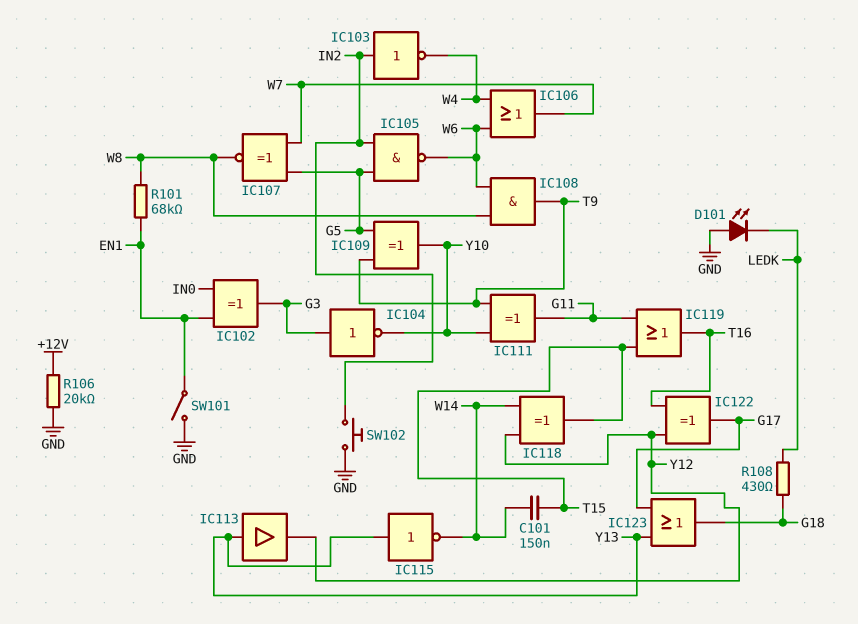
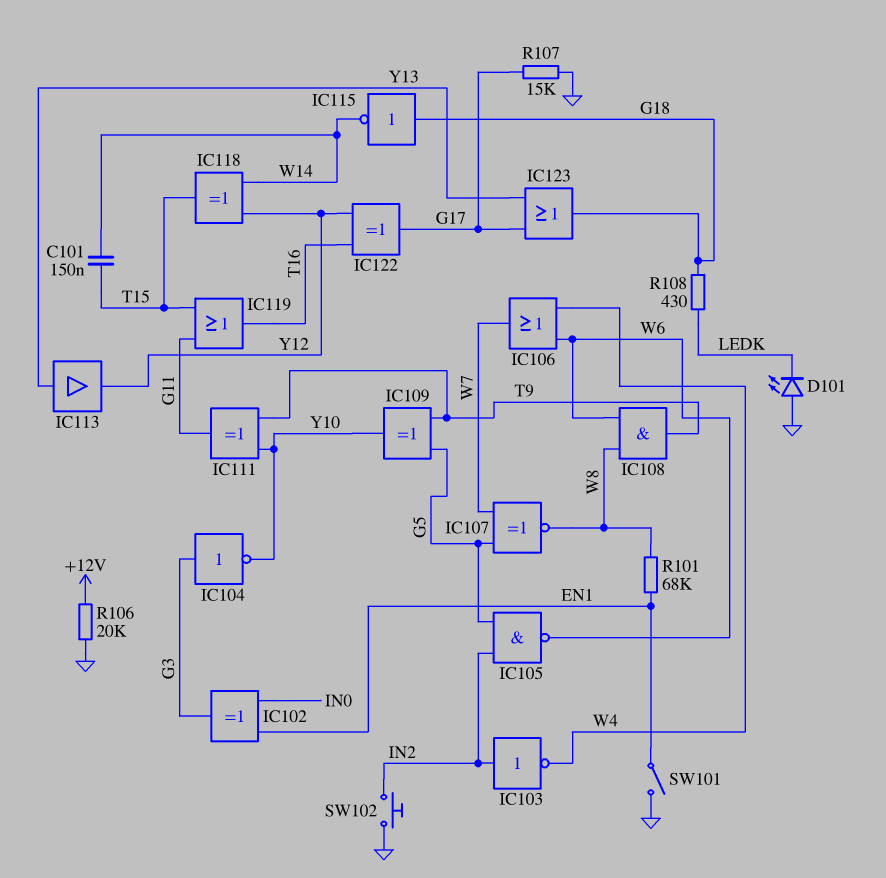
IC115: NOT (in Y13, out W14) -> NOT (in G18, out W14)
R107: none -> 15k (G17, GND)

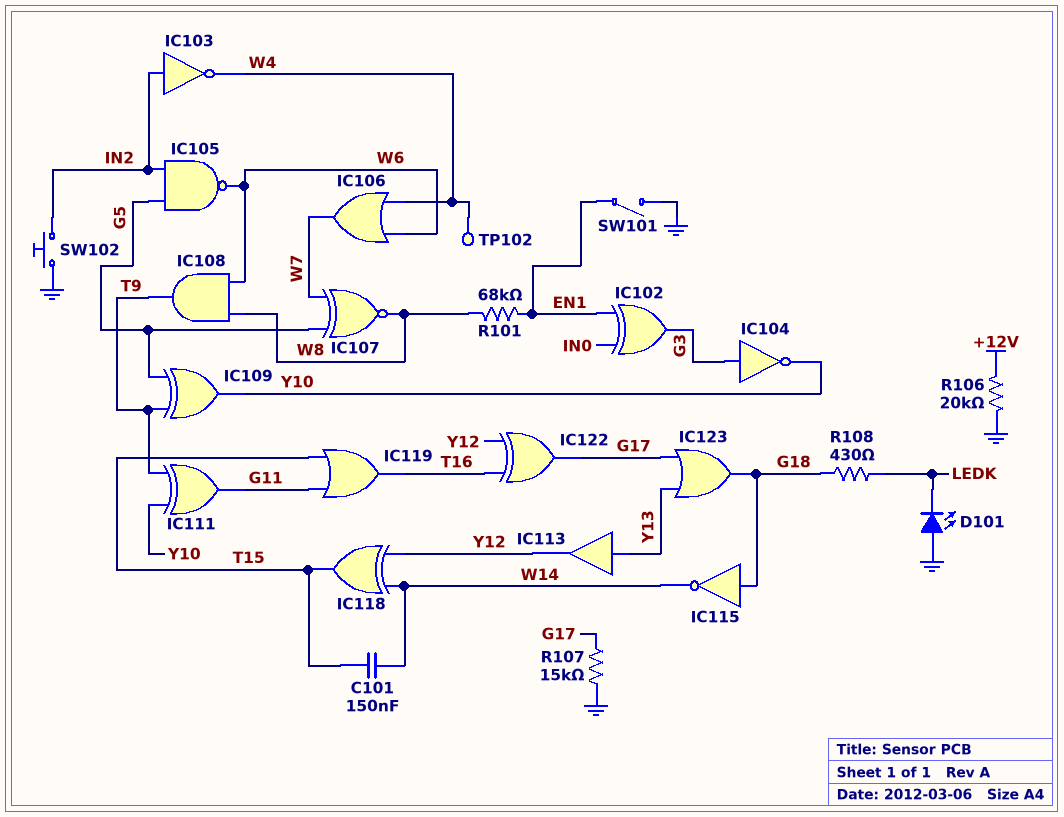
TP102: none -> test point (W4)

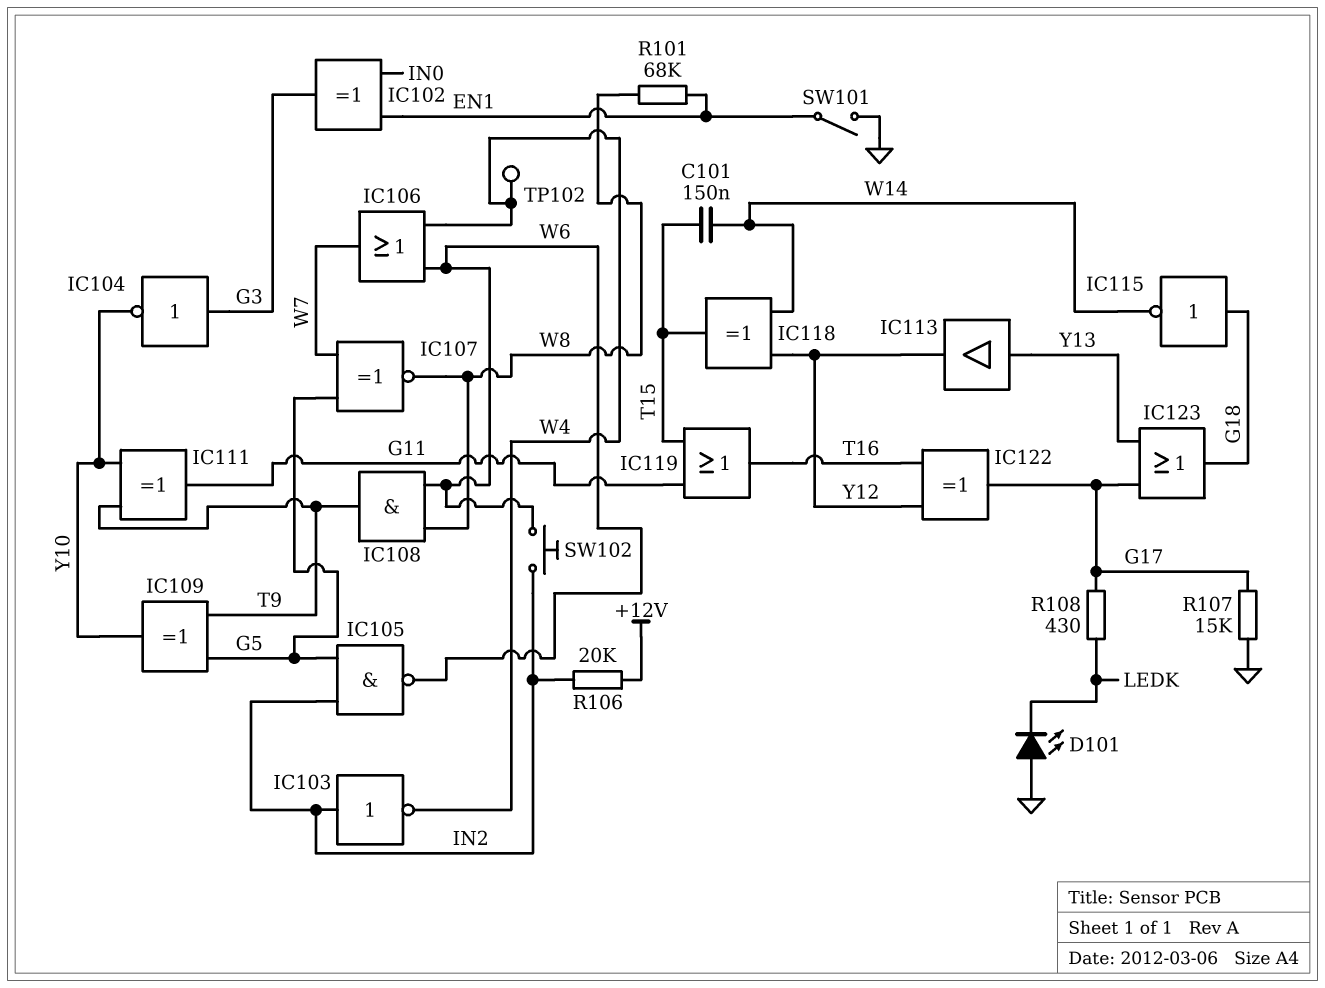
R106: 20k (+12V, GND) -> 20k (+12V, IN2)
R108: 430 (G18, LEDK) -> 430 (G17, LEDK)
SW102: button (GND, IN2) -> button (IN2, W6)

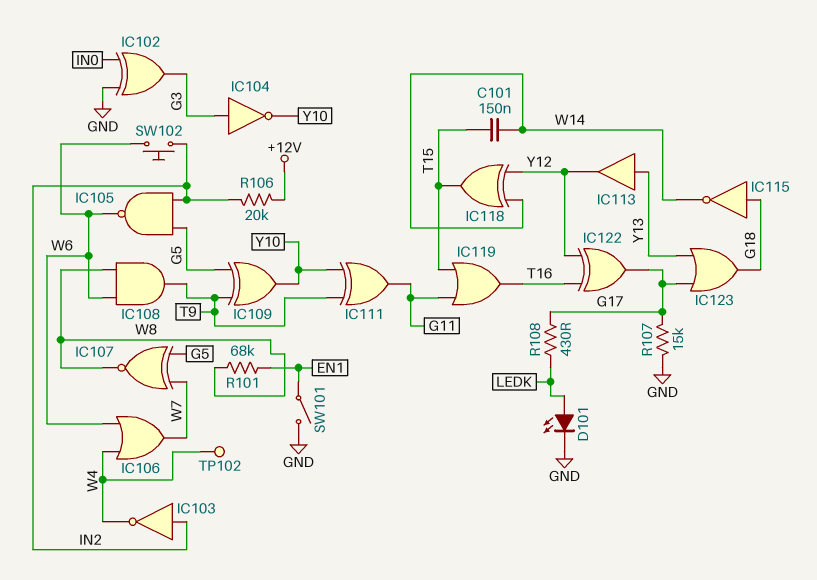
D101: LED (A GND, K LEDK) -> LED (A LEDK, K GND)
IC102: XOR (in EN1, in IN0, out G3) -> XOR (in GND, in IN0, out G3)

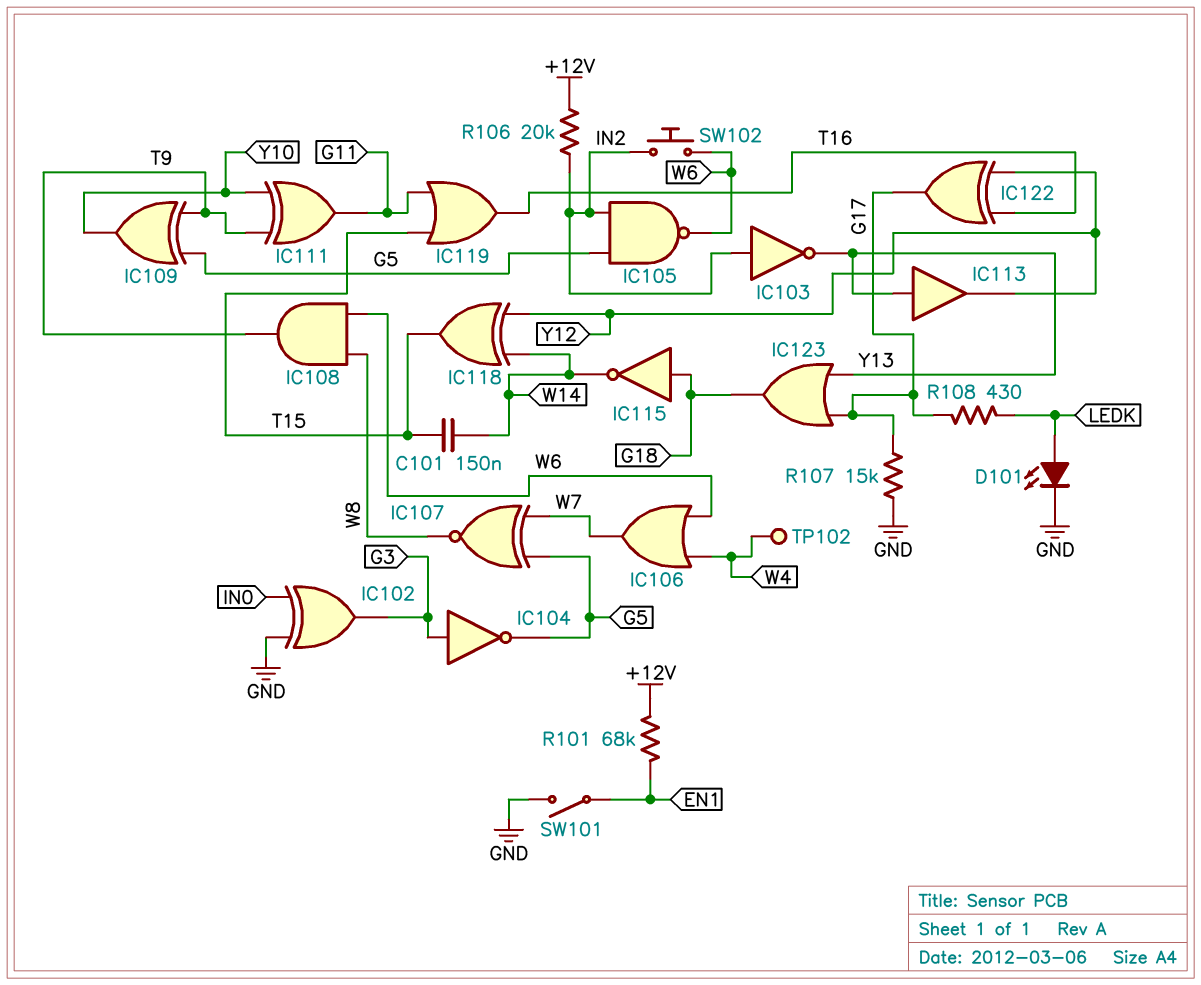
IC103: NOT (in IN2, out W4) -> NOT (in IN2, out Y13)
IC104: NOT (in G3, out Y10) -> NOT (in G3, out G5)
R101: 68k (EN1, W8) -> 68k (+12V, EN1)

